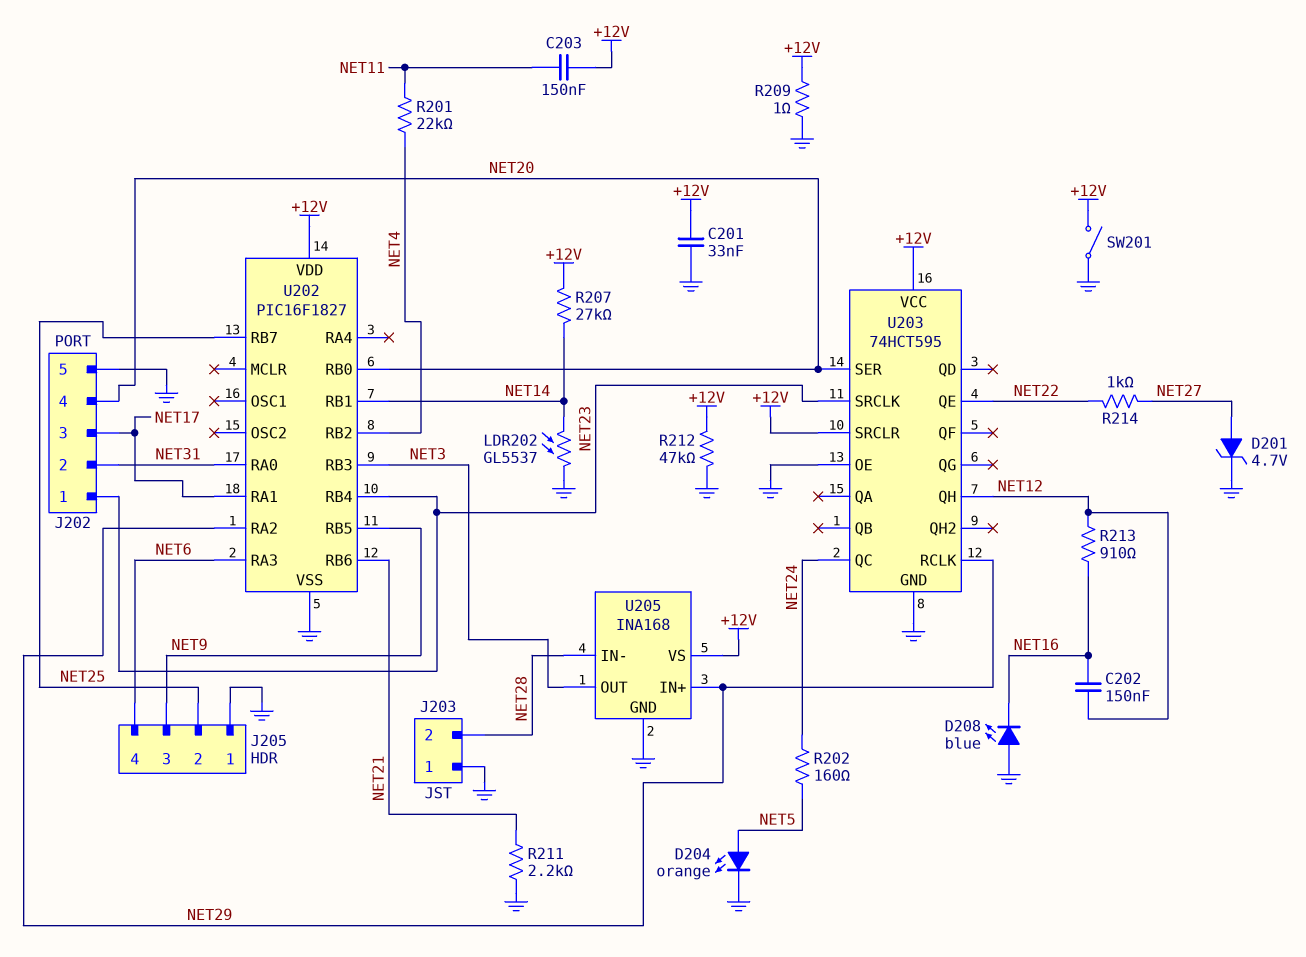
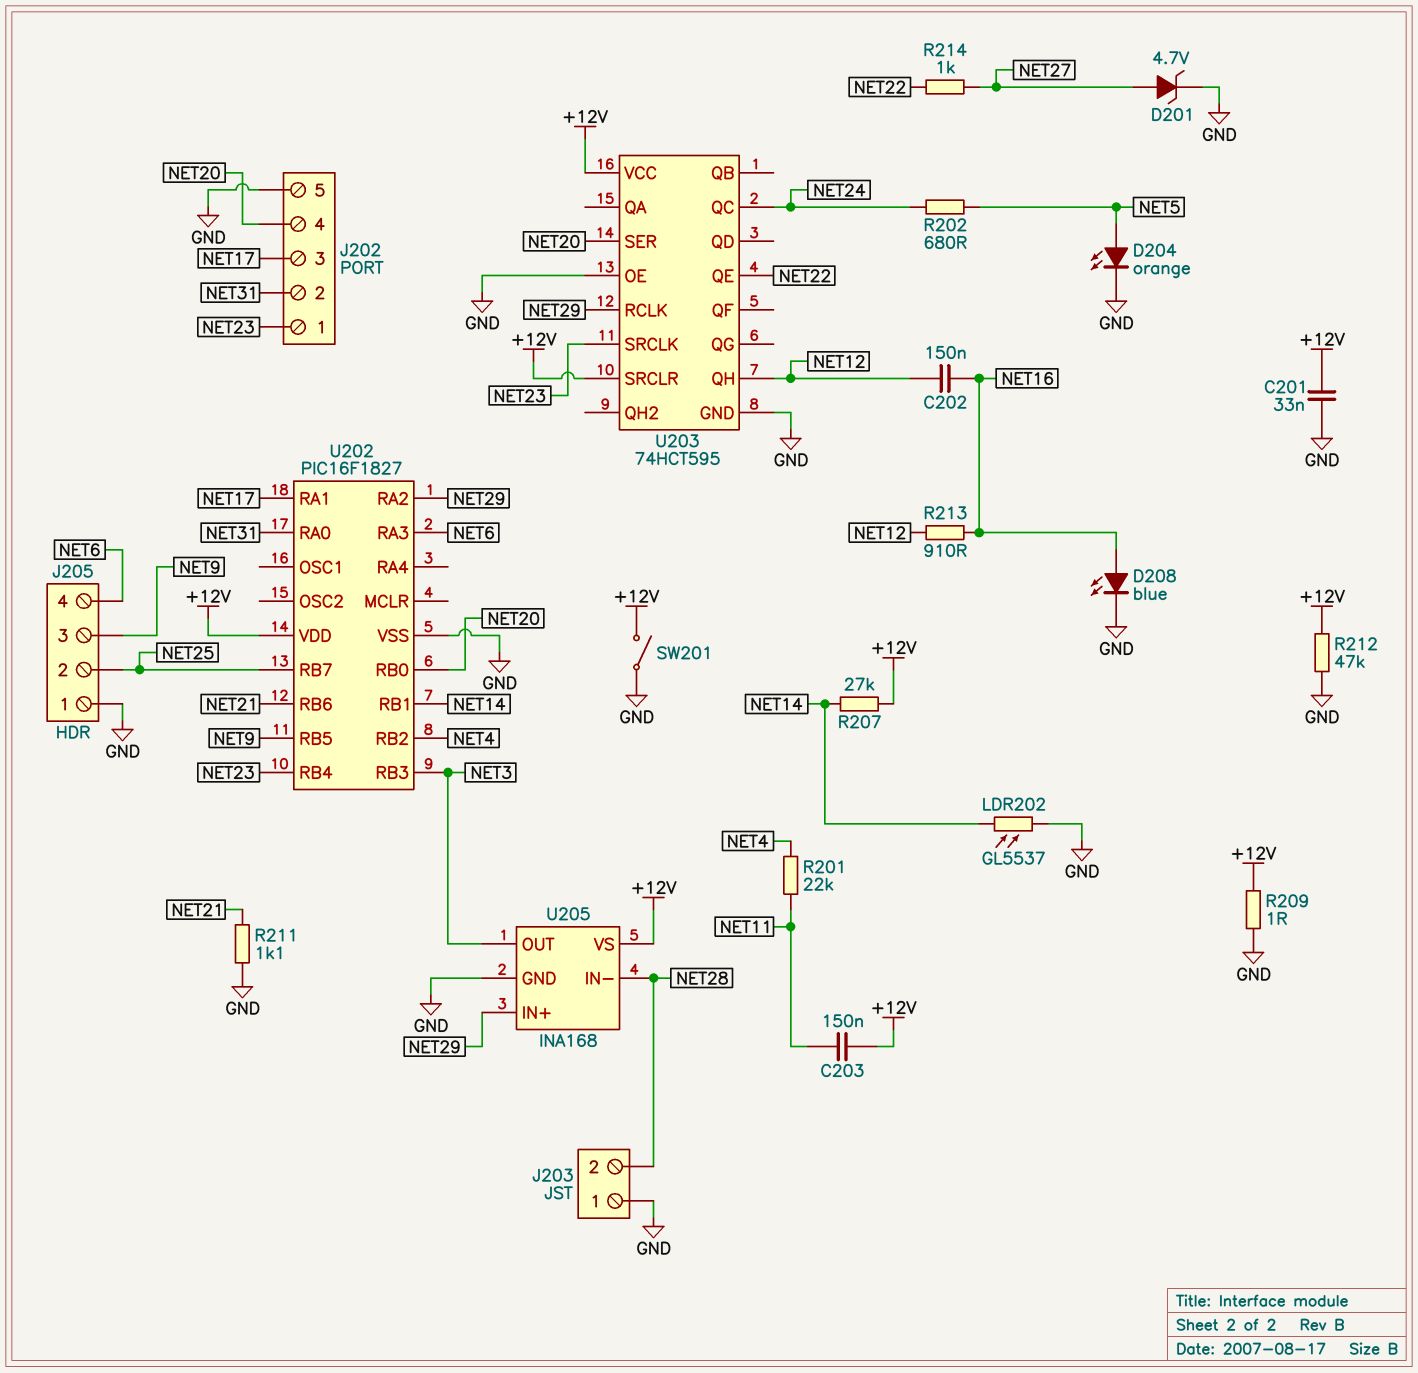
D208: LED blue (A GND, K NET16) -> LED blue (A NET16, K GND)
R202: 160 (NET5, NET24) -> 680 (NET5, NET24)
R211: 2.2k (GND, NET21) -> 1.1k (GND, NET21)

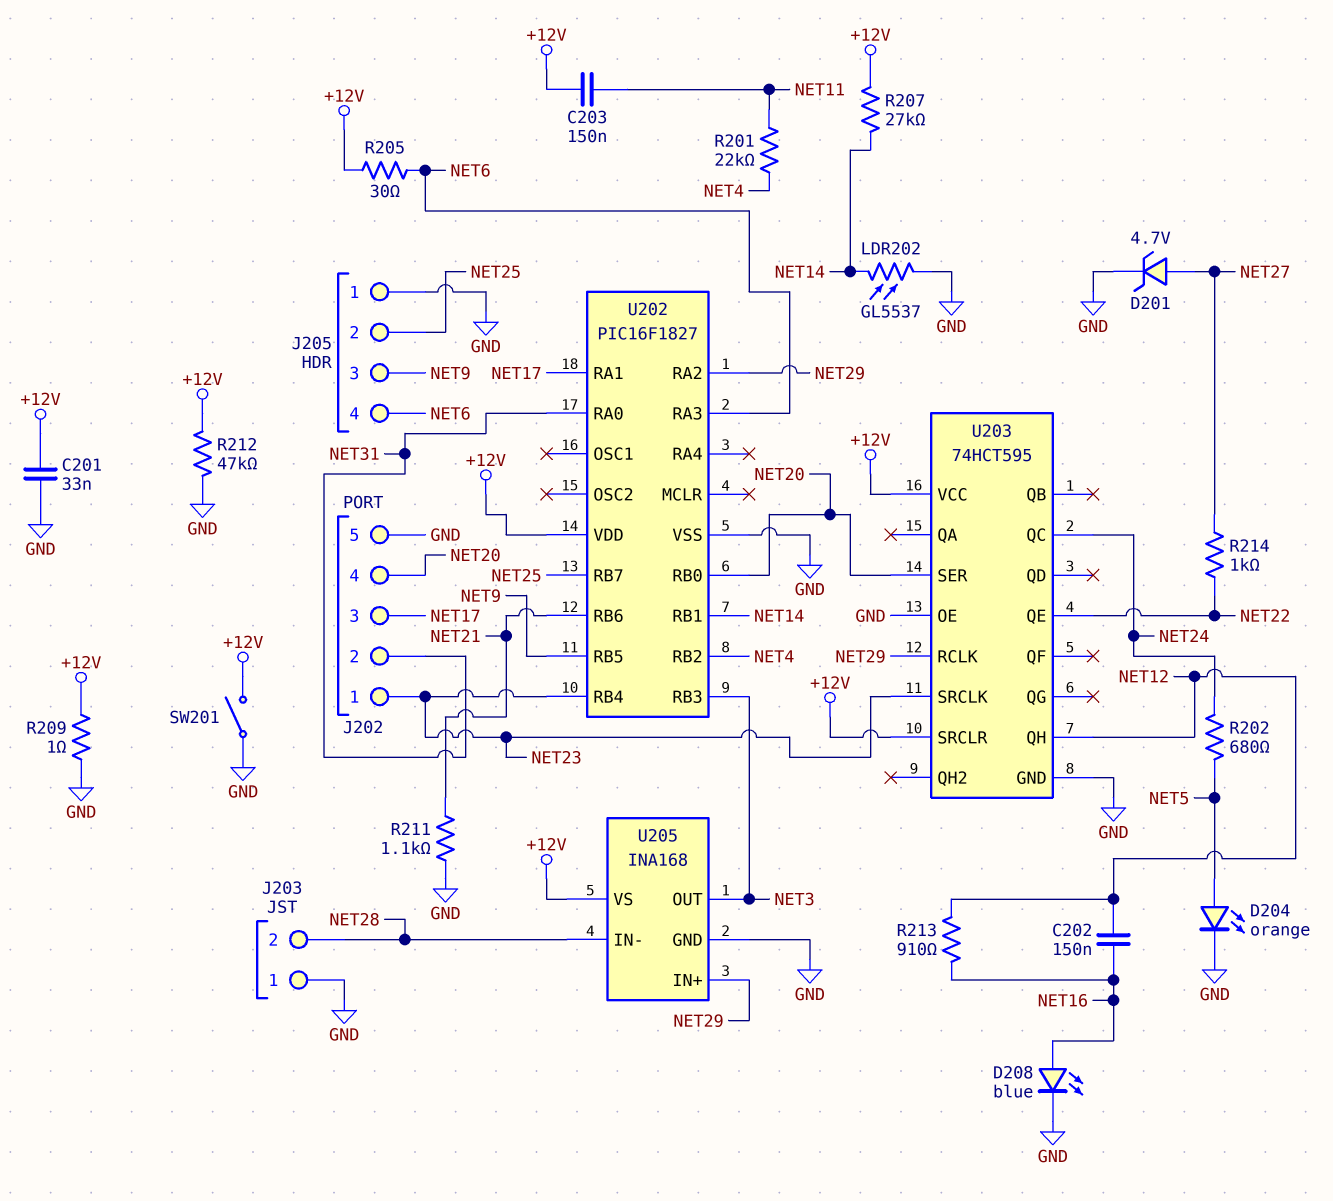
R205: none -> 30 (+12V, NET6)

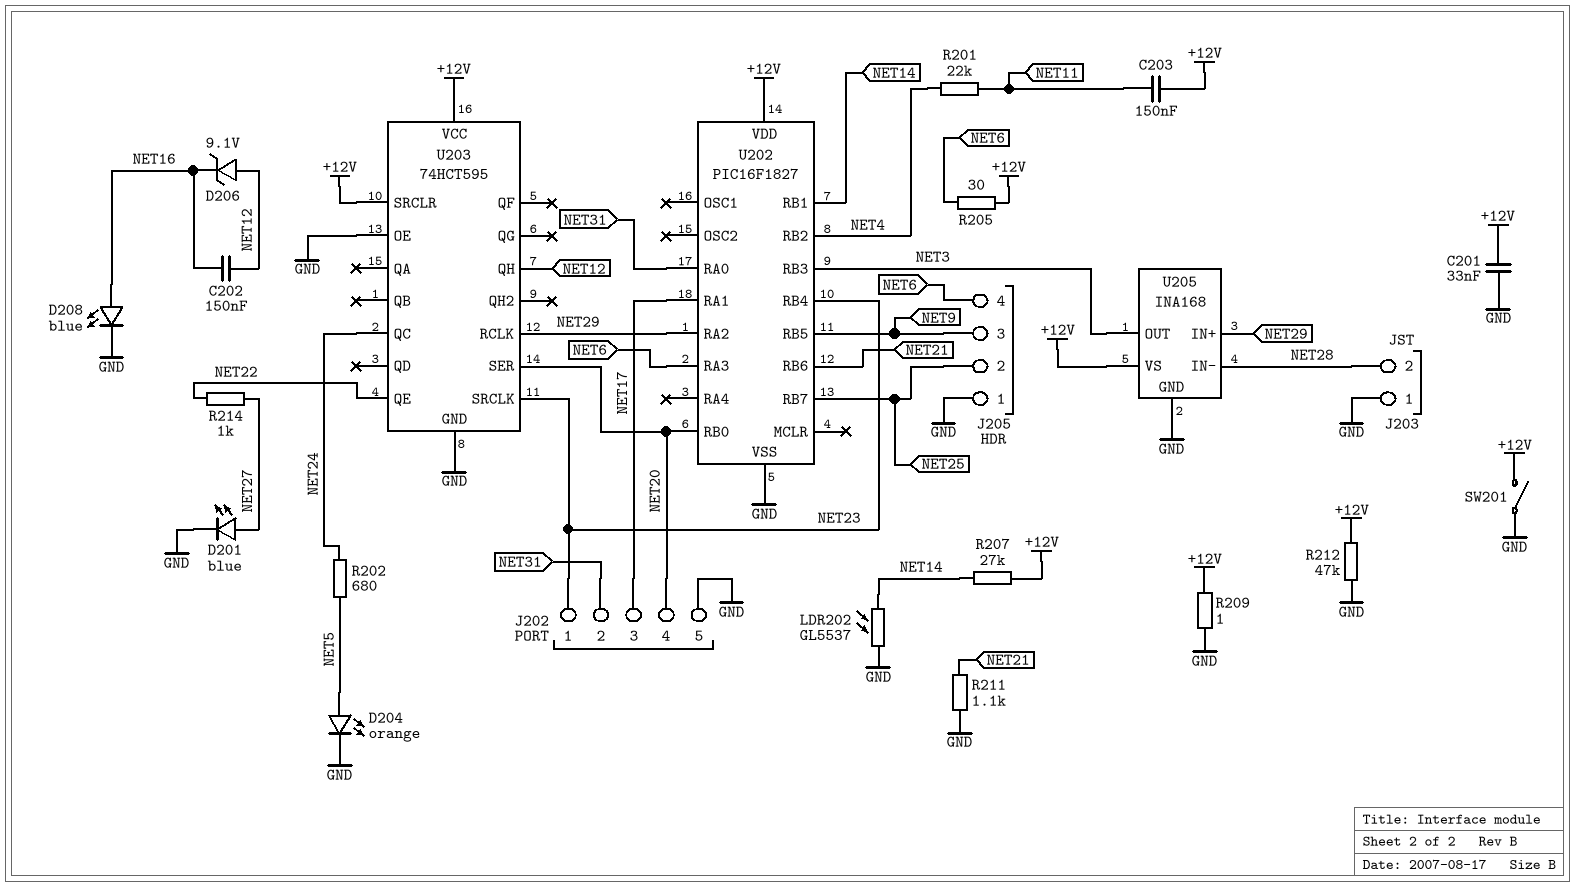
D201: zener 4.7V (A NET27, K GND) -> LED blue (A NET27, K GND)
D206: none -> zener 9.1V (A NET12, K NET16)
R213: 910 (NET12, NET16) -> none

